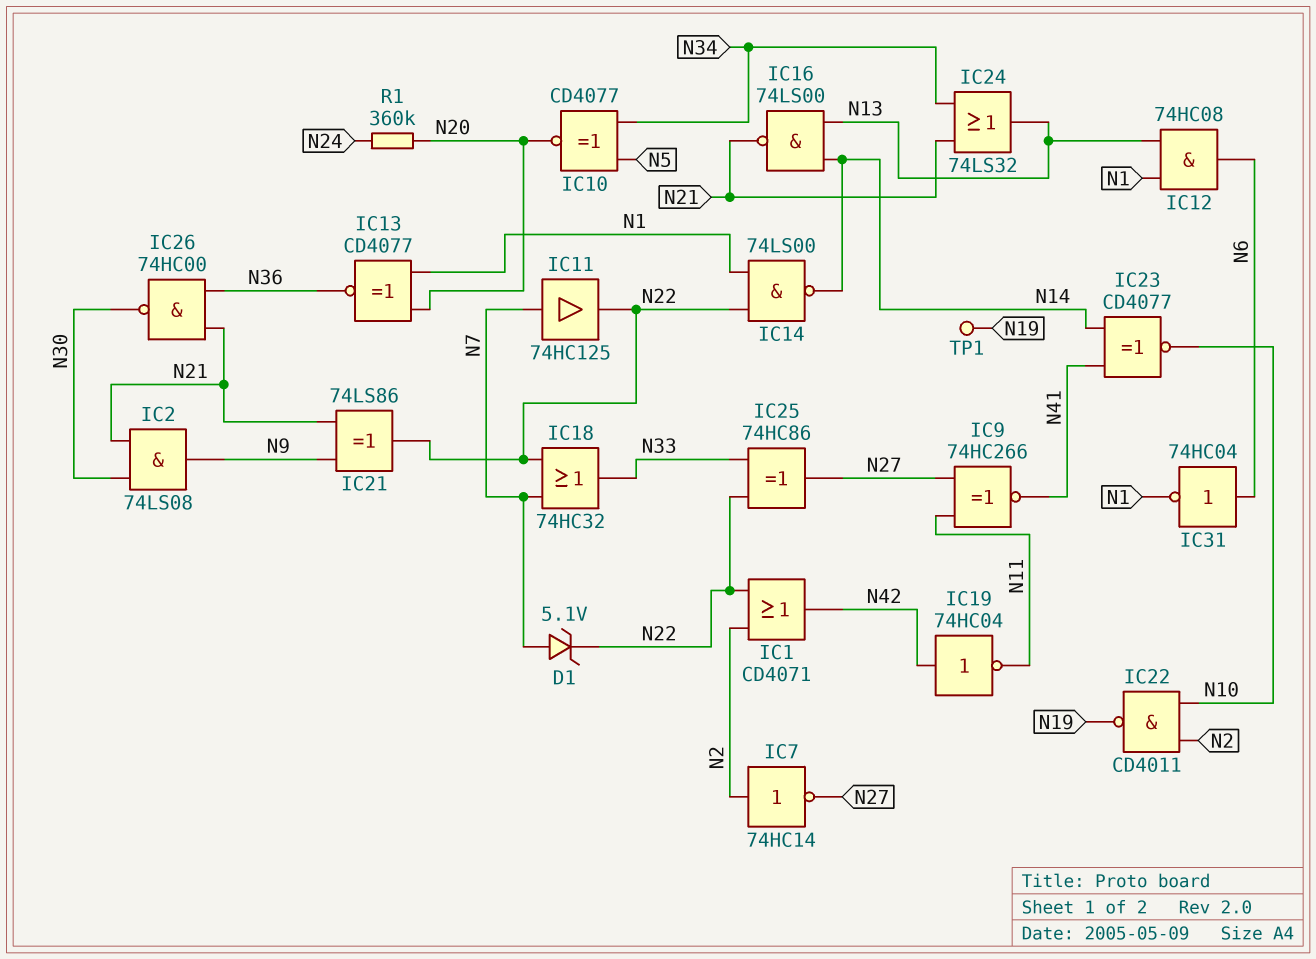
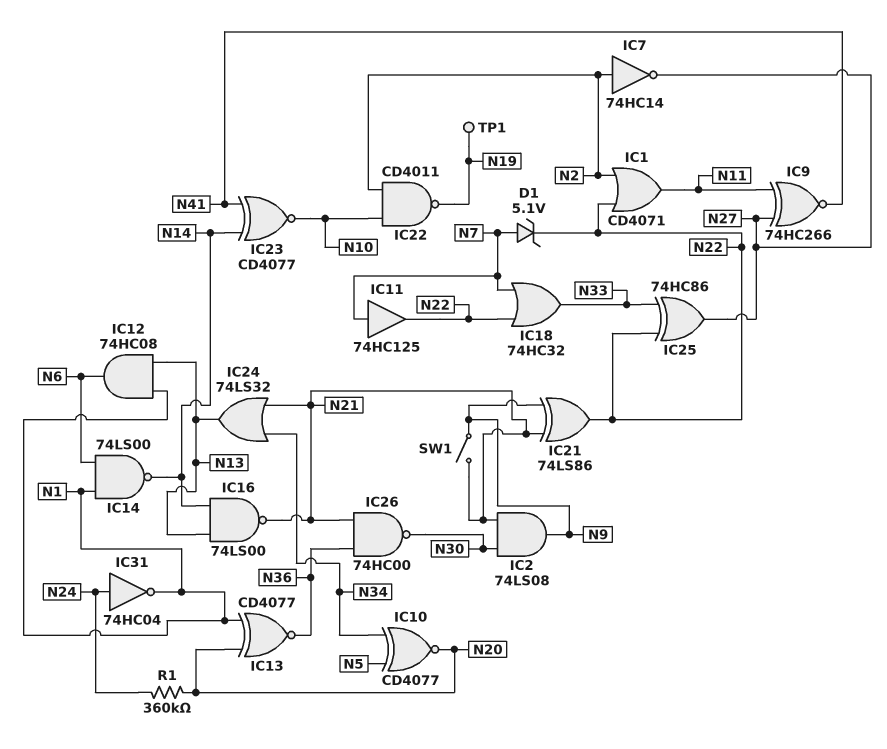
IC1: OR CD4071 (in N2, in N22, out N42) -> OR CD4071 (in N2, in N22, out N11)
IC14: NAND 74LS00 (in N1, in N22, out N14) -> NAND 74LS00 (in N1, in N6, out N14)
IC19: NOT 74HC04 (in N42, out N11) -> none
IC31: NOT 74HC04 (in N6, out N1) -> NOT 74HC04 (in N24, out N1)
SW1: none -> switch (N9, N21)

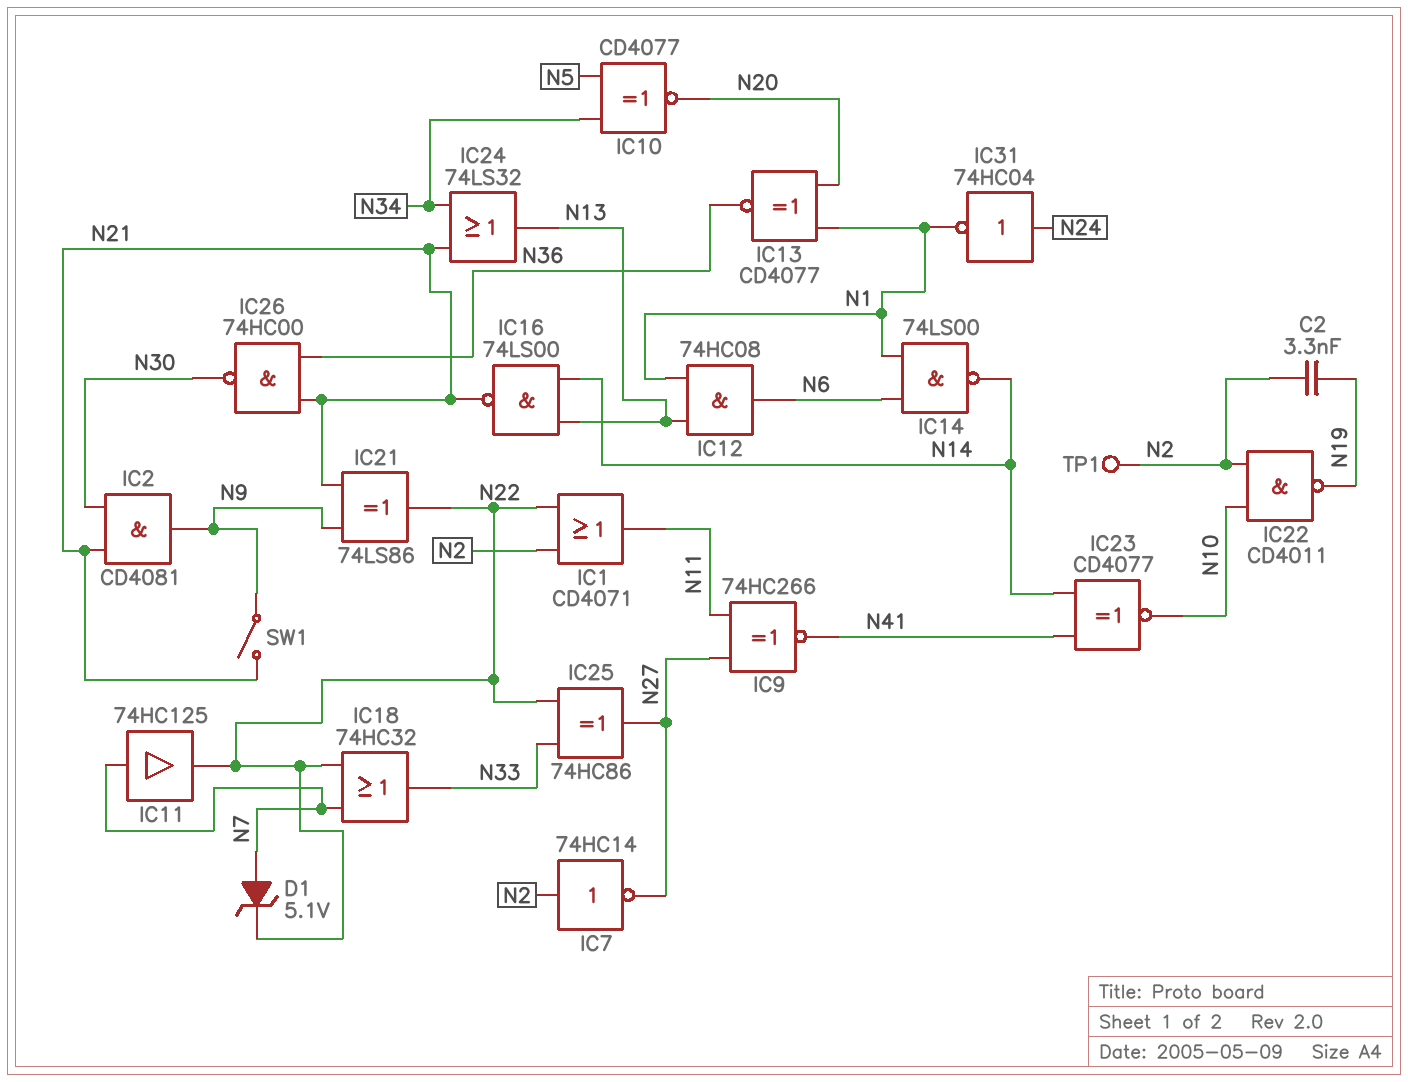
C2: none -> 3.3nF (N2, N19)
IC2: AND 74LS08 (in N21, in N30, out N9) -> AND CD4081 (in N21, in N30, out N9)
R1: 360k (N20, N24) -> none
TP1: test point (N19) -> test point (N2)

